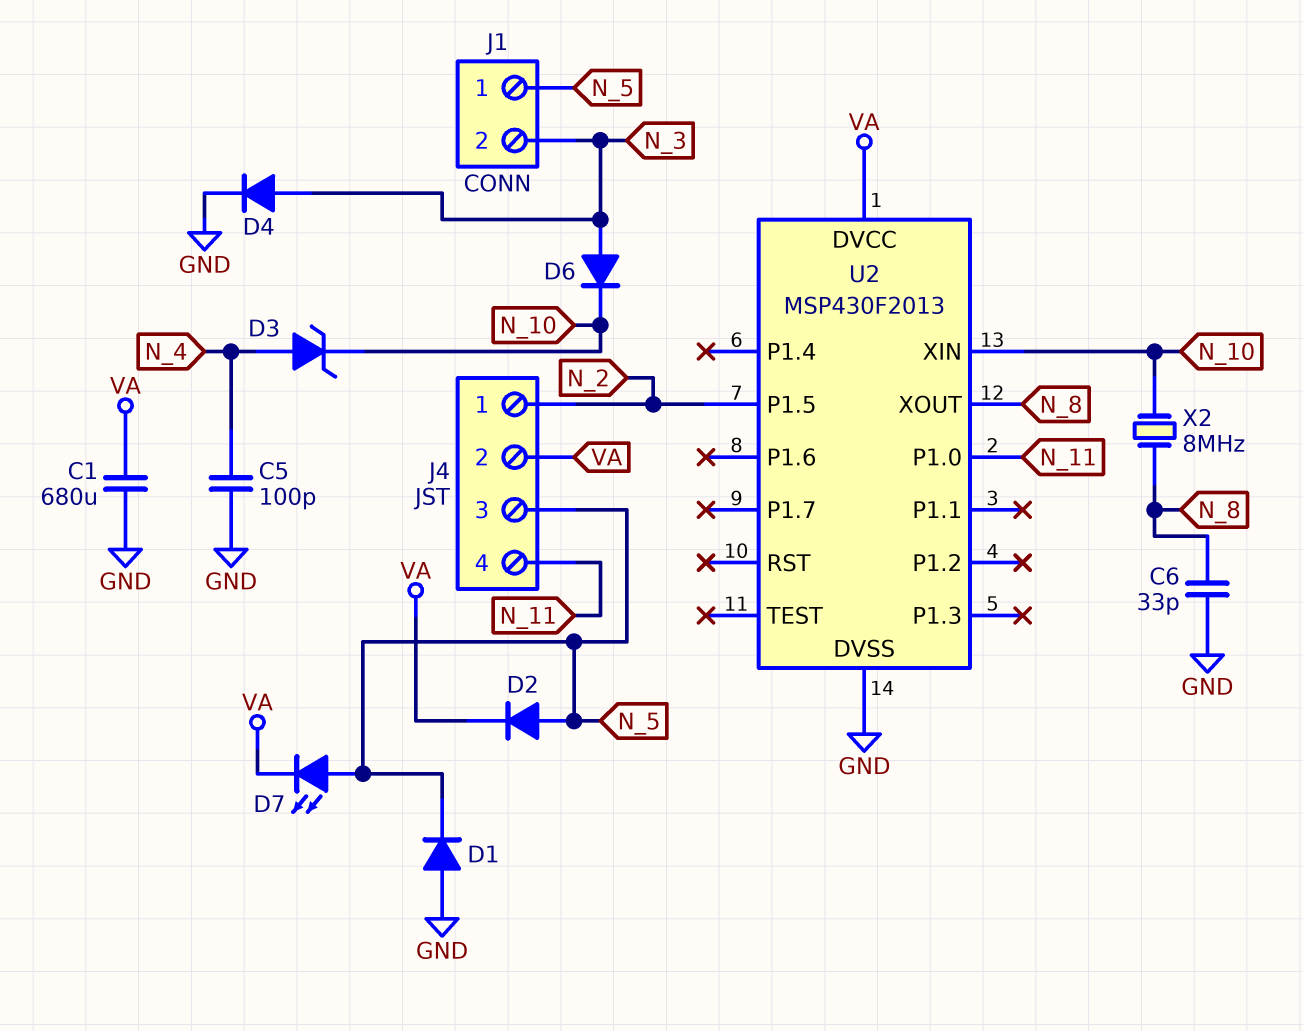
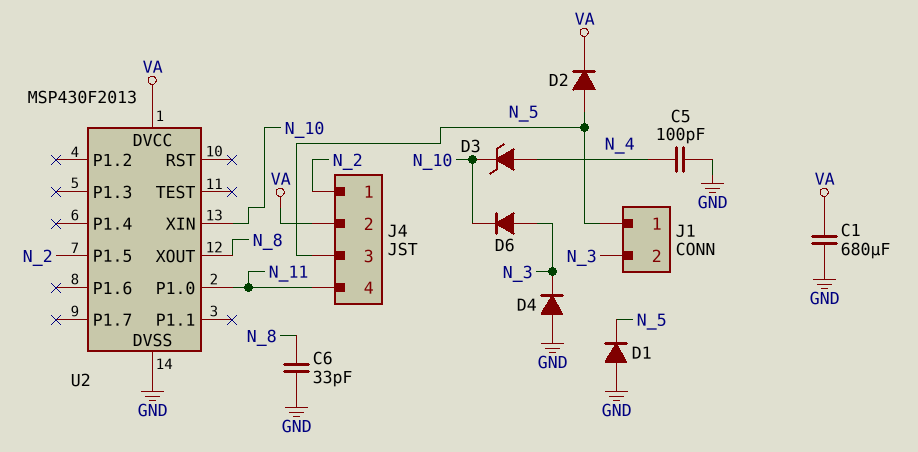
D4: diode (A N_3, K GND) -> diode (A GND, K N_3)
D7: LED (A N_5, K VA) -> none
X2: 8MHz (N_8, N_10) -> none

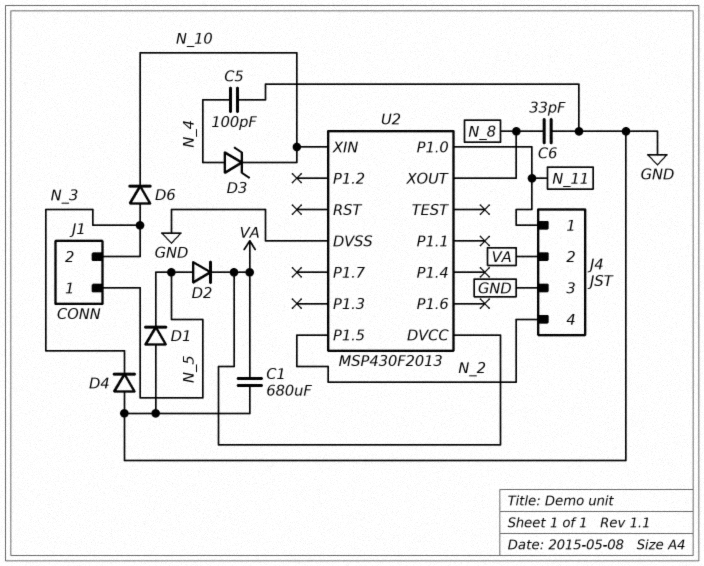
J4 pin 1: N_2 -> N_11
J4 pin 3: N_5 -> GND
J4 pin 4: N_11 -> N_2

